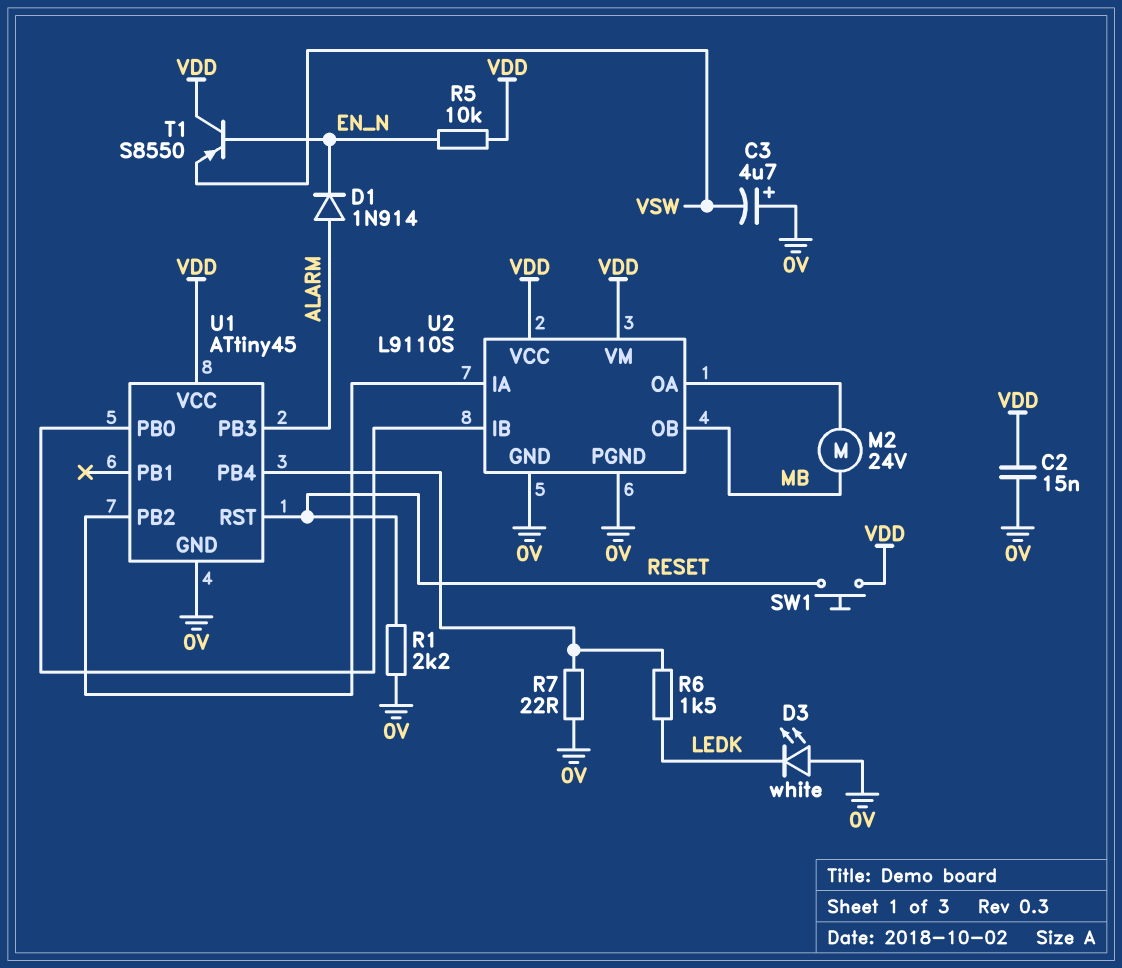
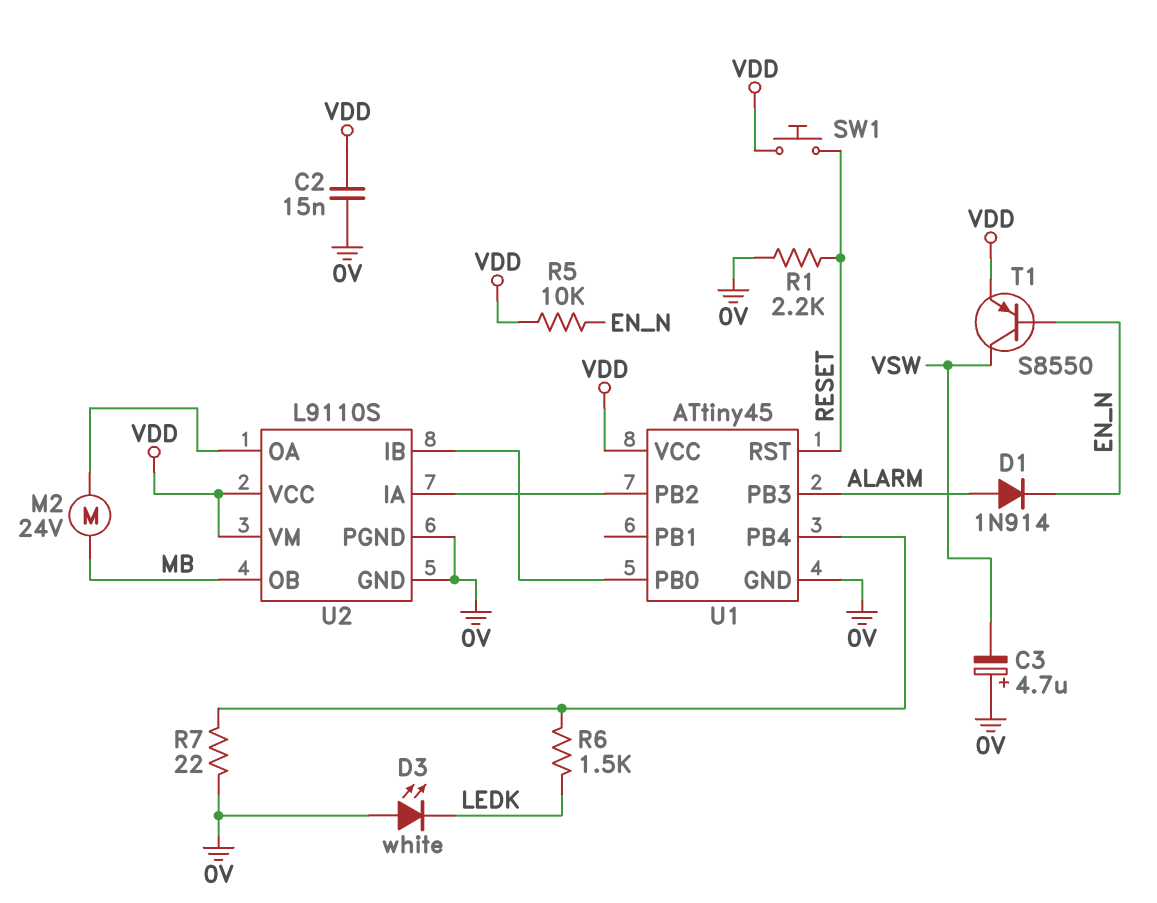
T1: PNP S8550 (B EN_N, C VDD, E VSW) -> PNP S8550 (B EN_N, C VSW, E VDD)

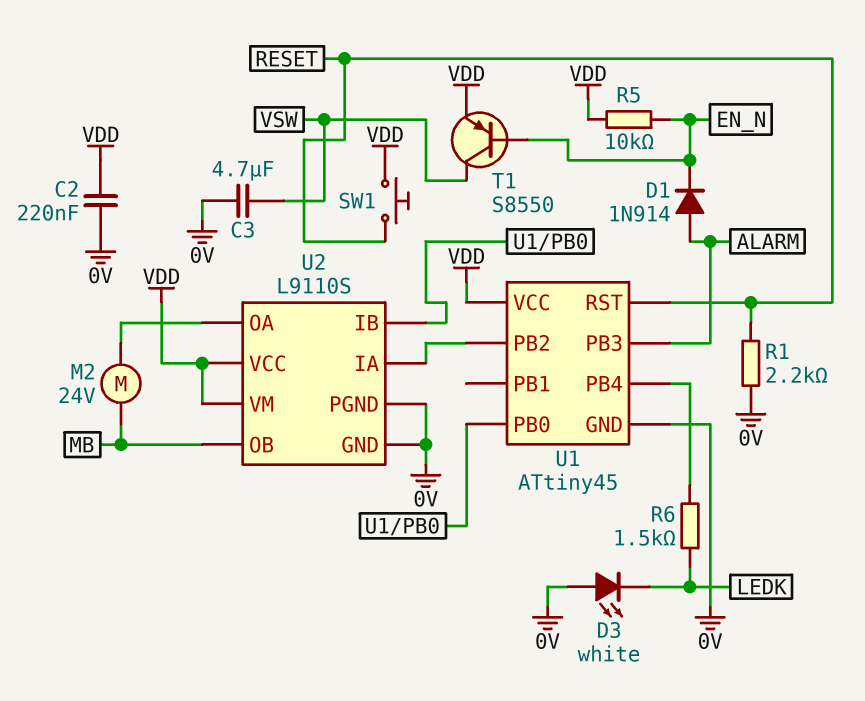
C2: 15nF (0V, VDD) -> 220nF (0V, VDD)
C3: 4.7uF (plus 0V, minus VSW) -> 4.7uF (0V, VSW)
R7: 22 (0V, U1/PB4) -> none

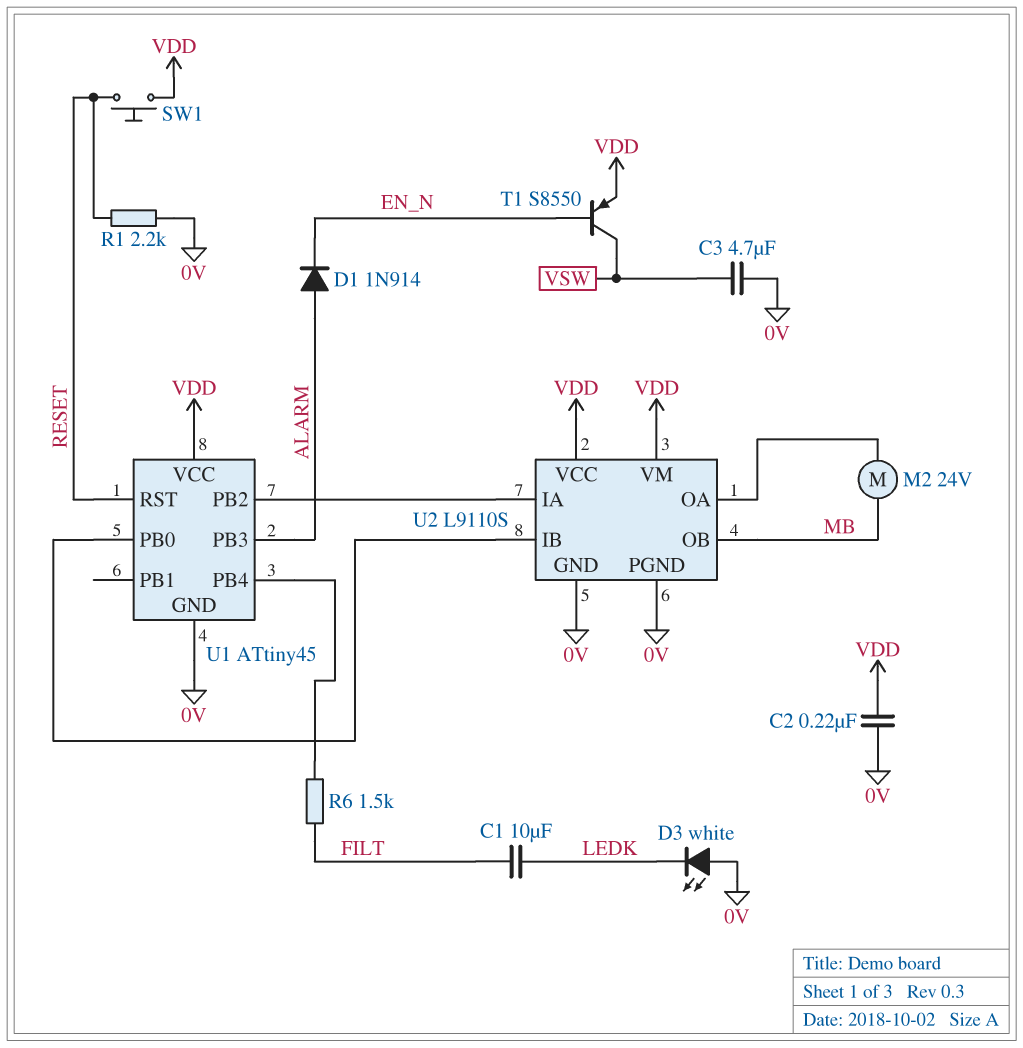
C1: none -> 10uF (FILT, LEDK)
R5: 10k (EN_N, VDD) -> none
R6: 1.5k (LEDK, U1/PB4) -> 1.5k (FILT, U1/PB4)

